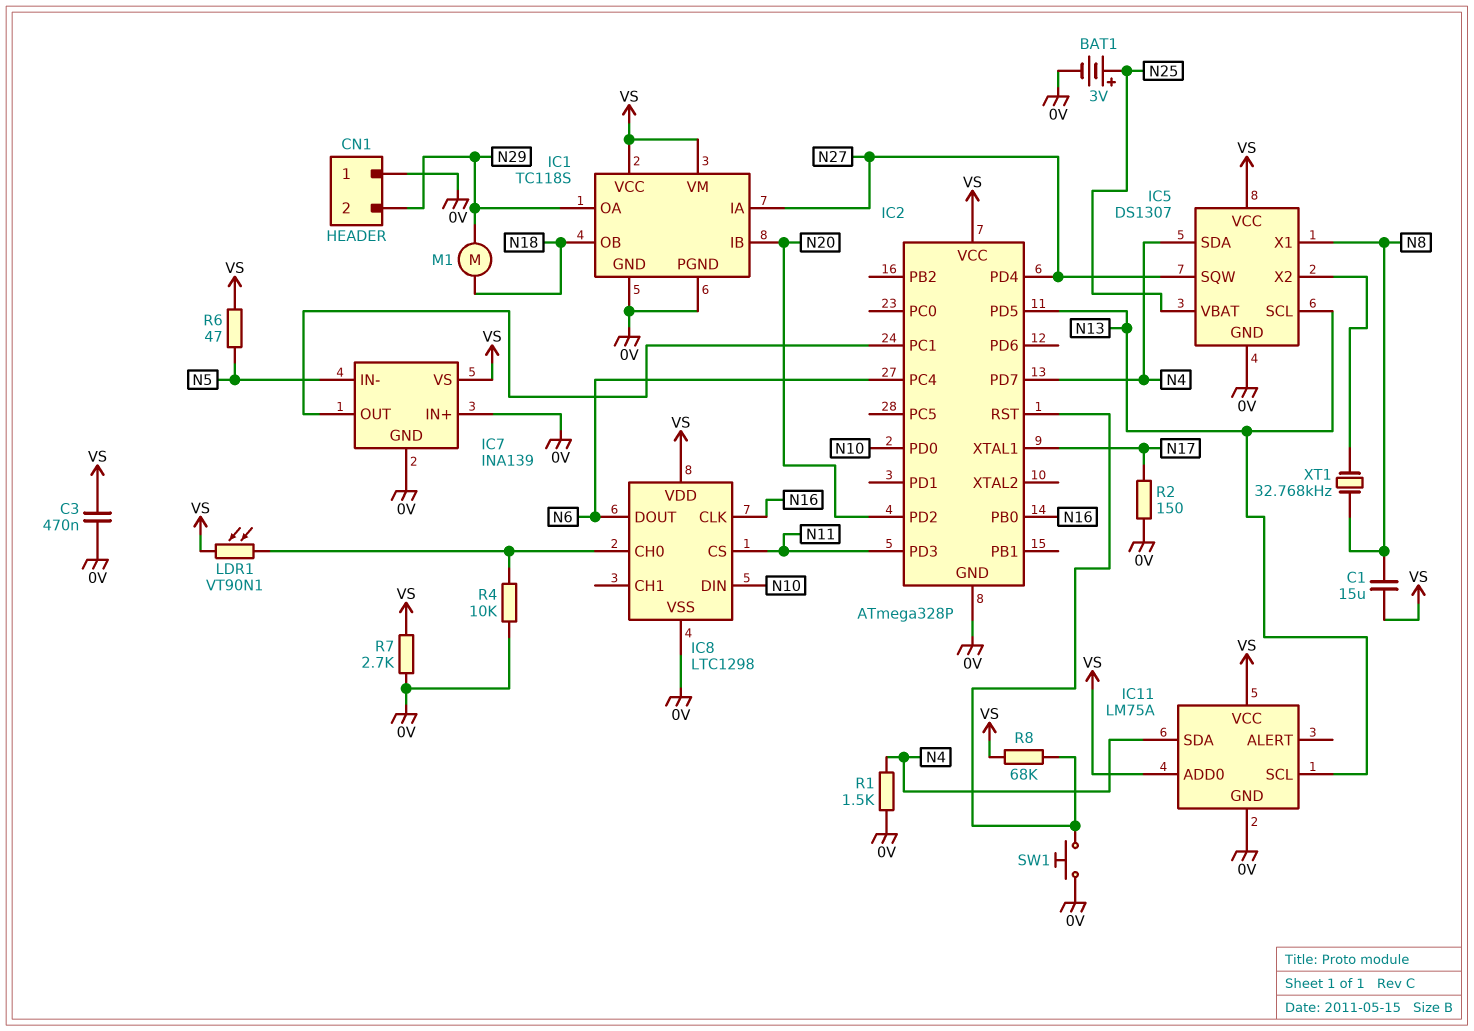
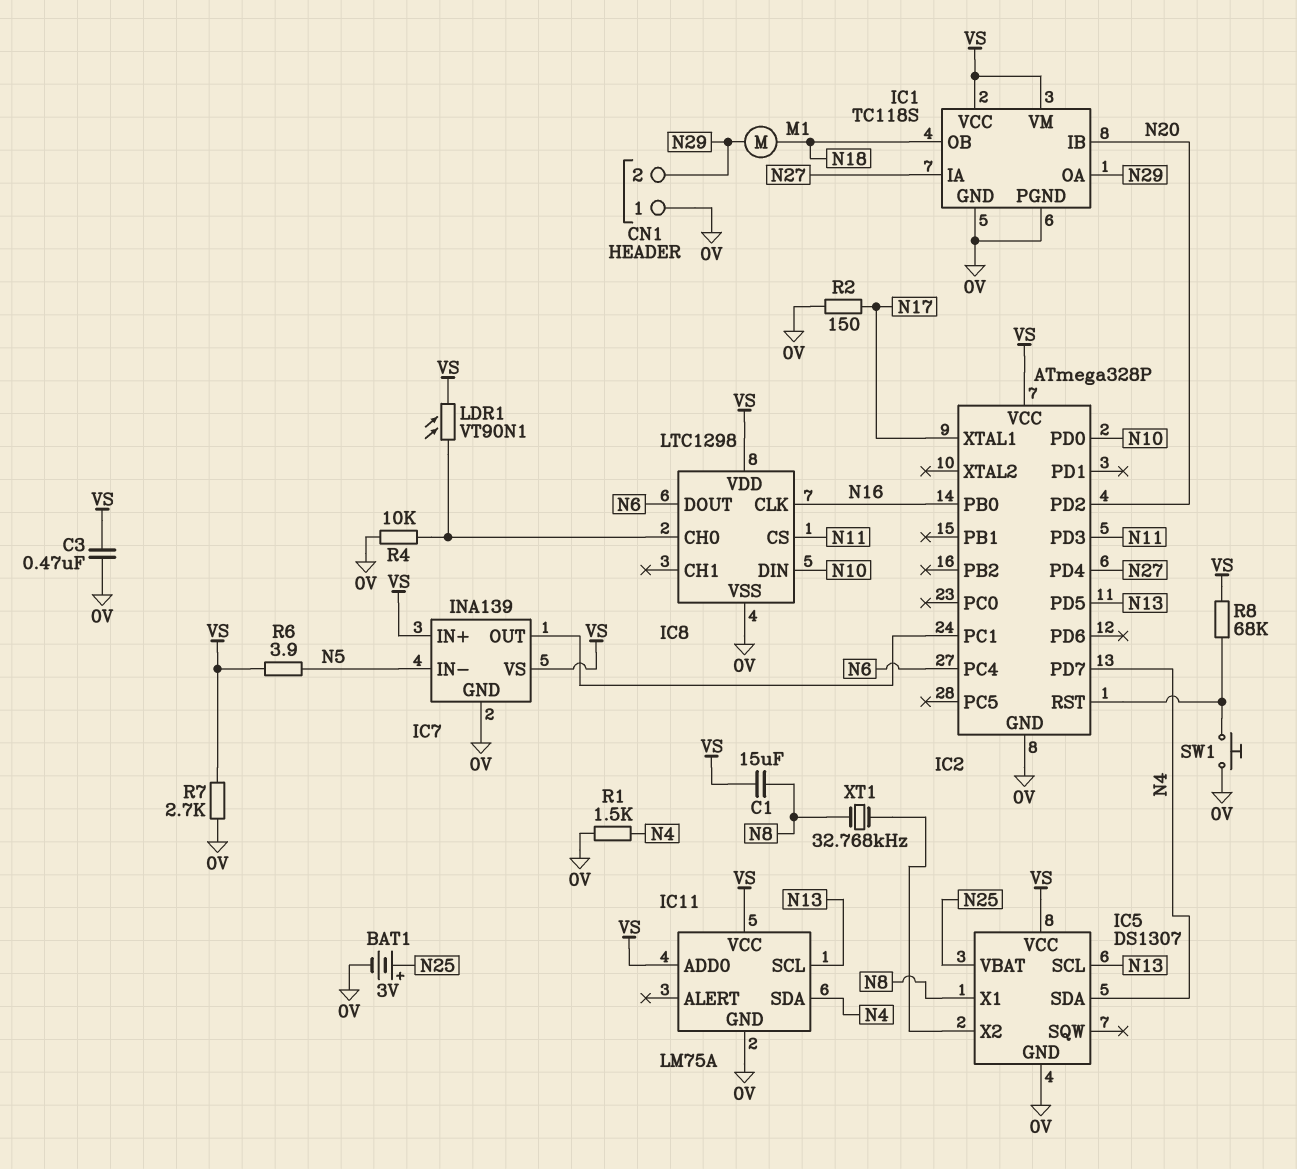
IC5 pin SQW: N27 -> none
IC7 pin IN+: 0V -> VS
R6: 47 (N5, VS) -> 3.9 (N5, VS)

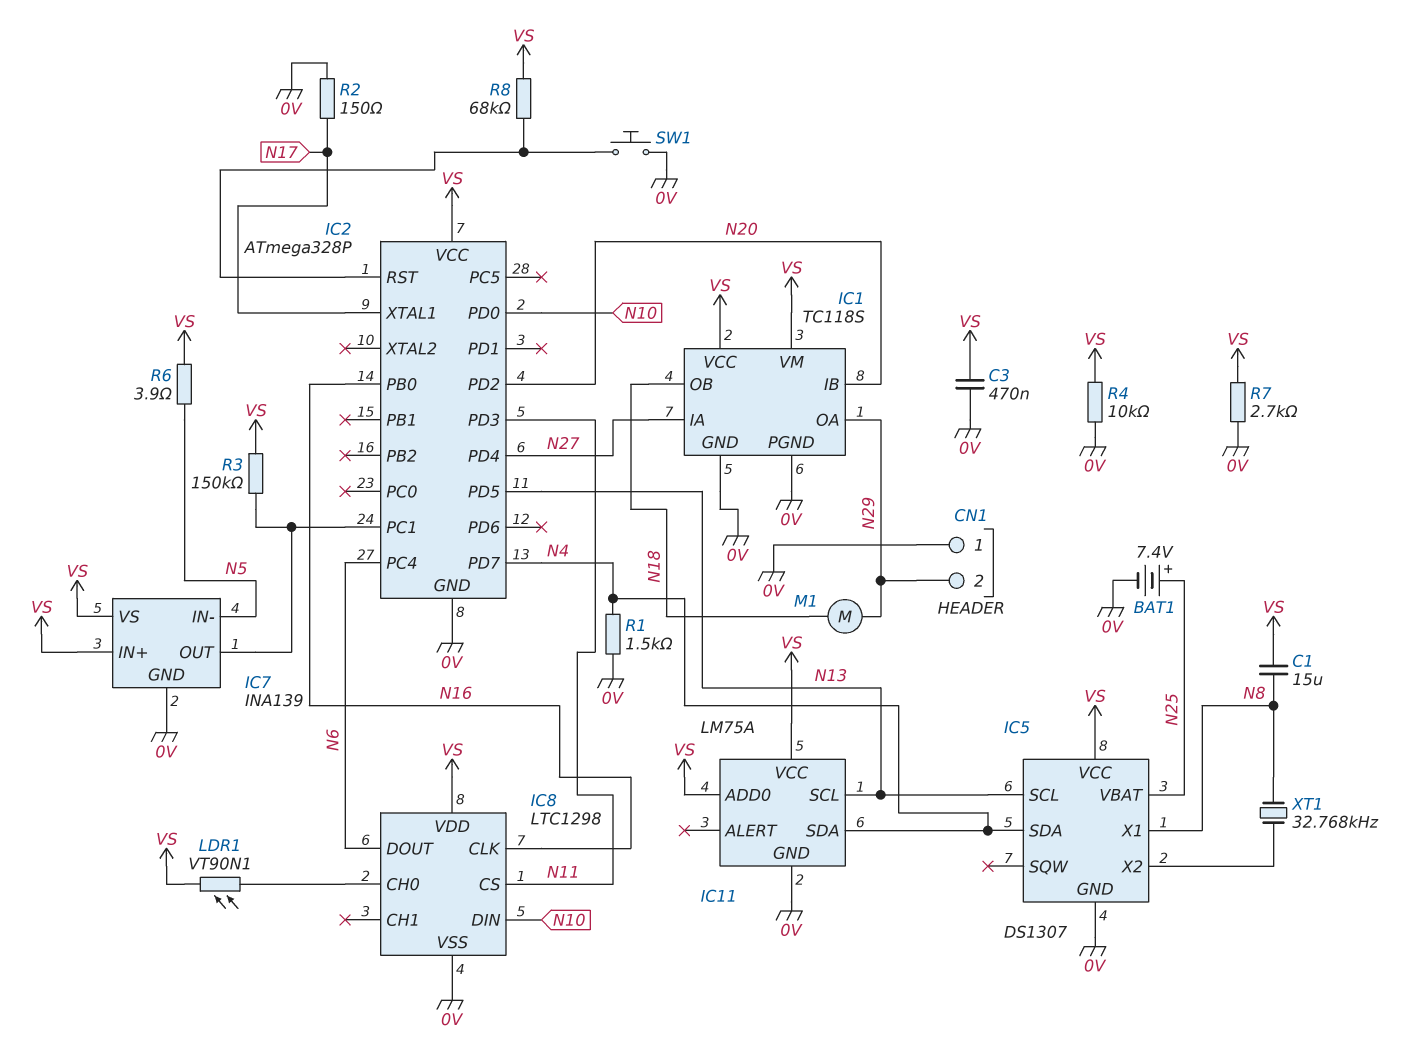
BAT1: 3V (plus N25, minus 0V) -> 7.4V (plus N25, minus 0V)
R3: none -> 150k (IC2/PC1, VS)
R4: 10k (0V, IC8/CH0) -> 10k (0V, VS)

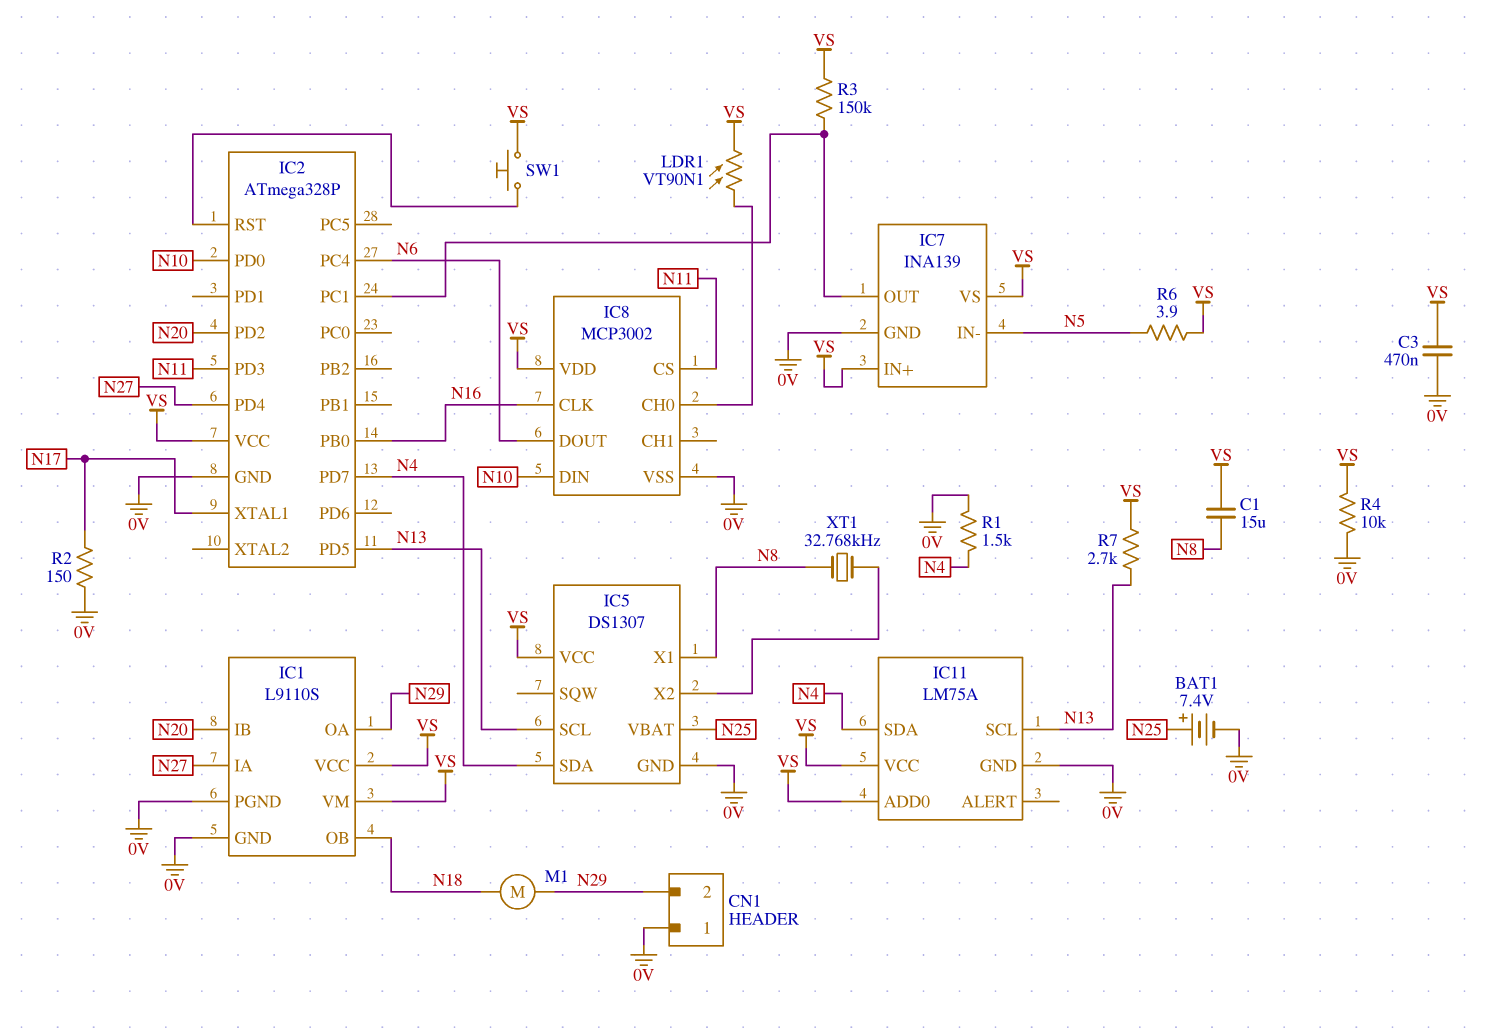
IC1: TC118S -> L9110S
IC8: LTC1298 -> MCP3002
R7: 2.7k (0V, VS) -> 2.7k (N13, VS)
R8: 68k (IC2/RST, VS) -> none
SW1: button (0V, IC2/RST) -> button (IC2/RST, VS)

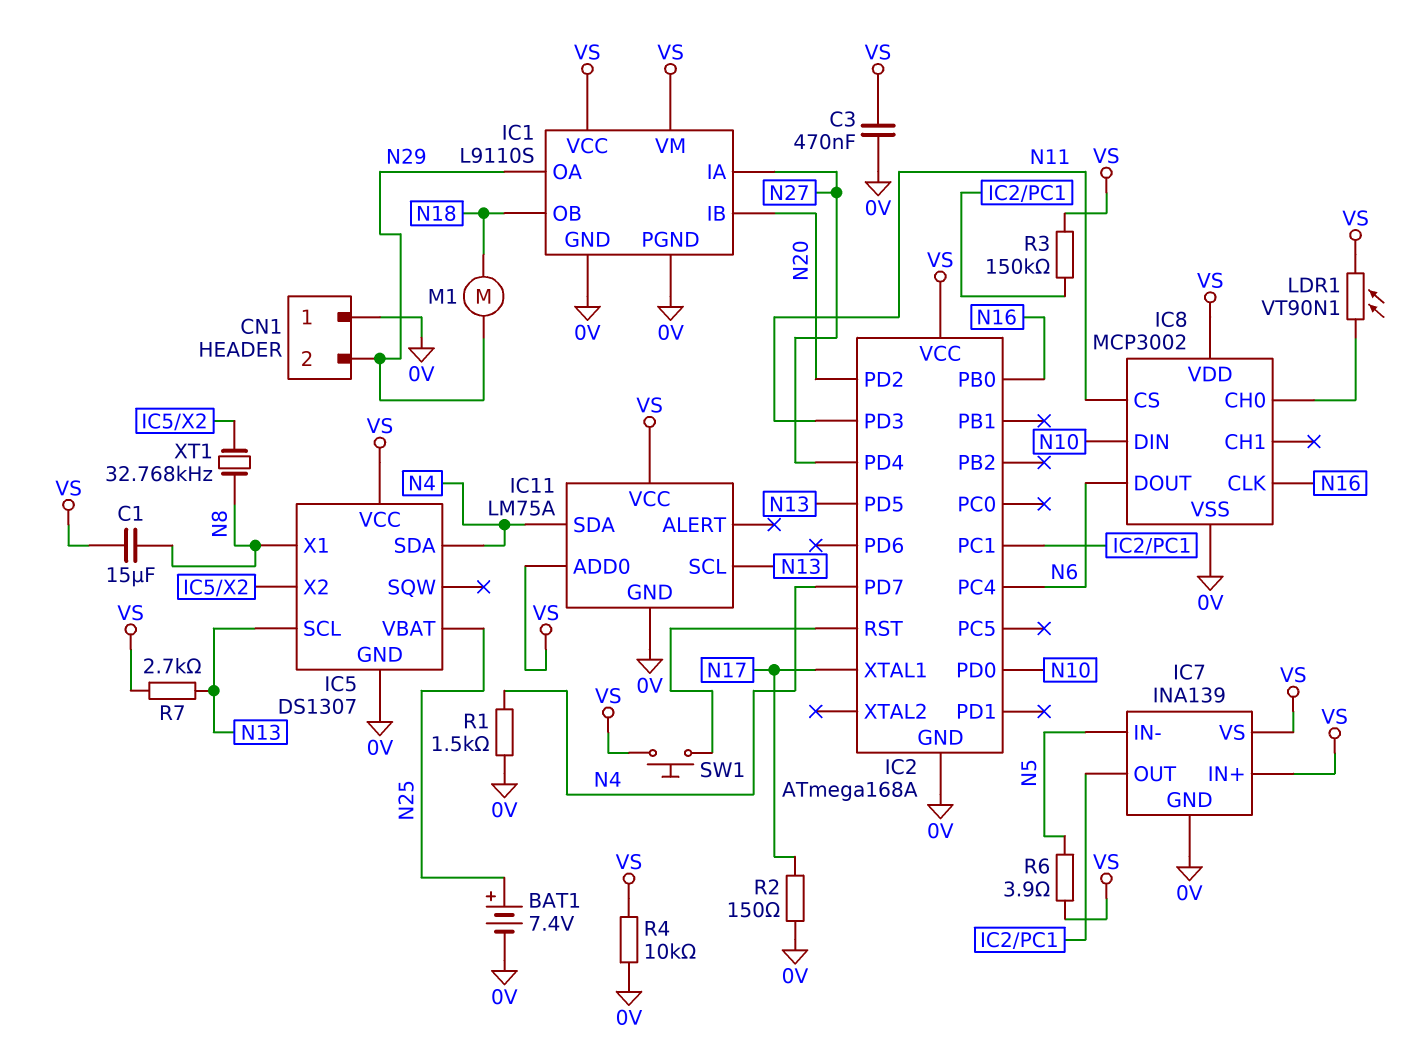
IC2: ATmega328P -> ATmega168A

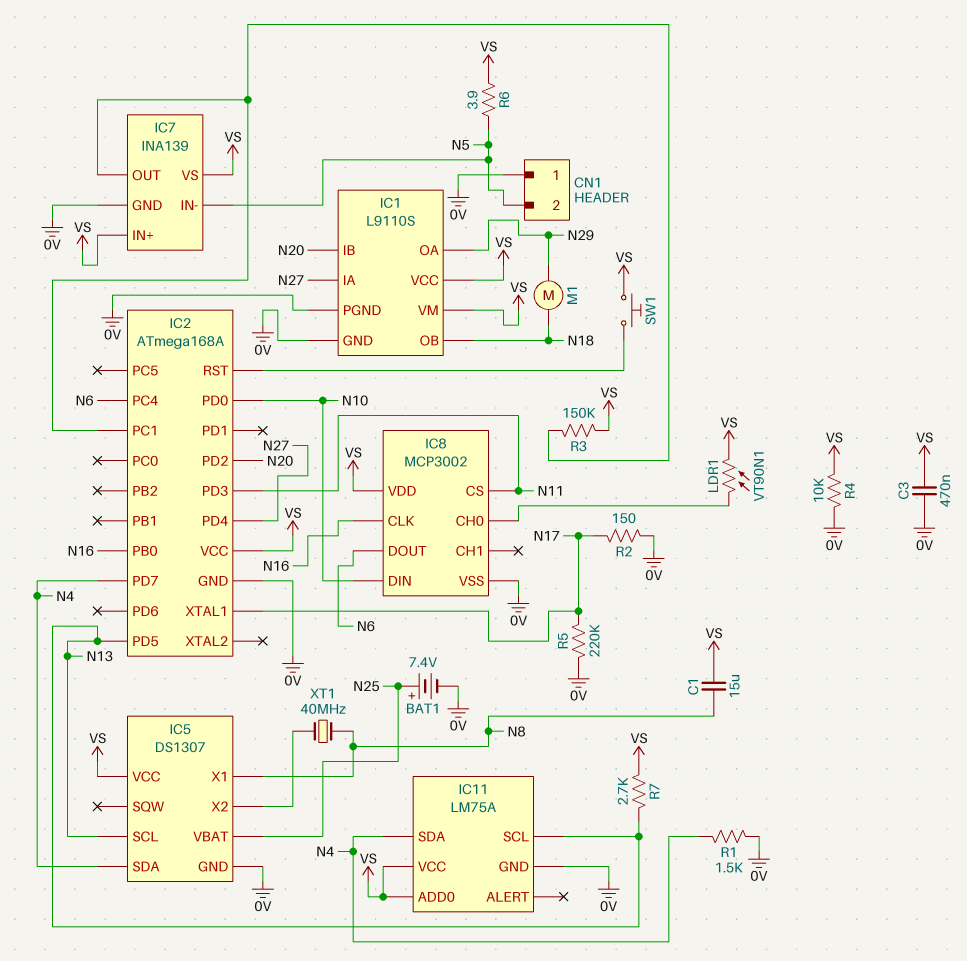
CN1 pin 2: N29 -> N5
R5: none -> 220k (0V, N17)
XT1: 32.768kHz (IC5/X2, N8) -> 40MHz (IC5/X2, N8)

